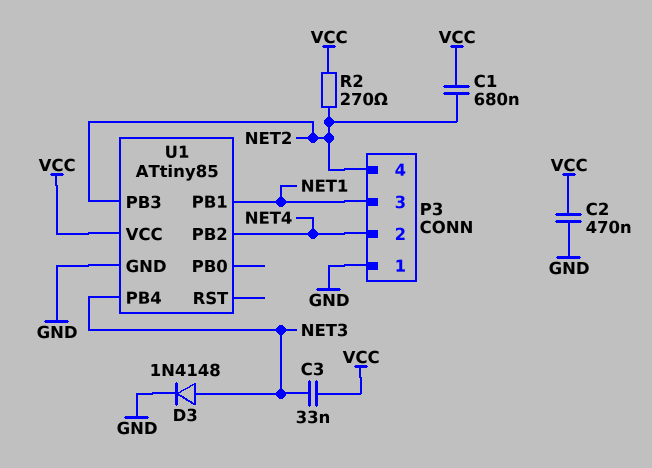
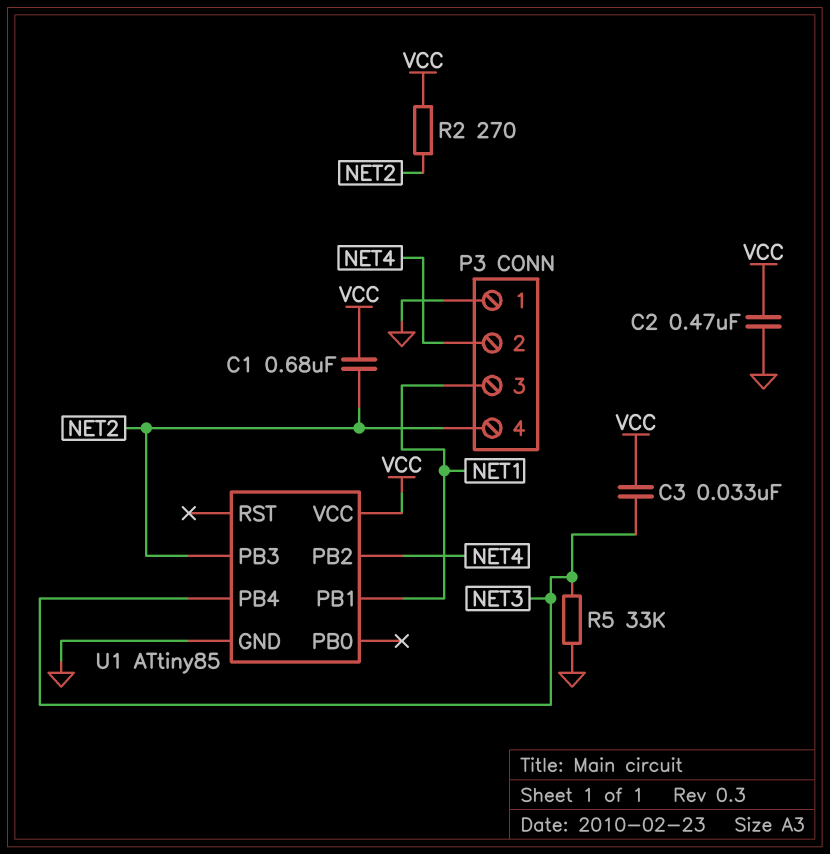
D3: diode 1N4148 (A NET3, K GND) -> none
R5: none -> 33k (GND, NET3)

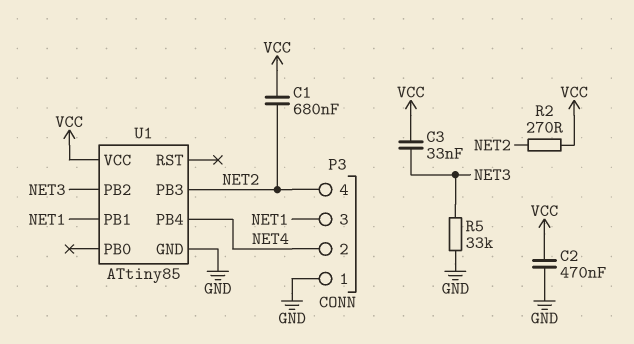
U1 pin PB2: NET4 -> NET3
U1 pin PB4: NET3 -> NET4

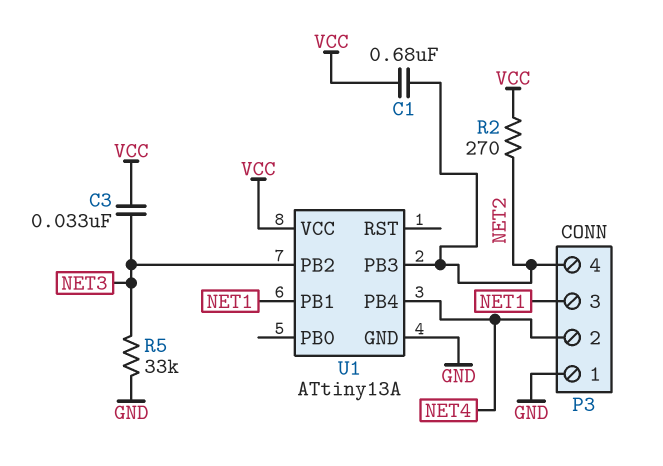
C2: 470nF (GND, VCC) -> none
U1: ATtiny85 -> ATtiny13A

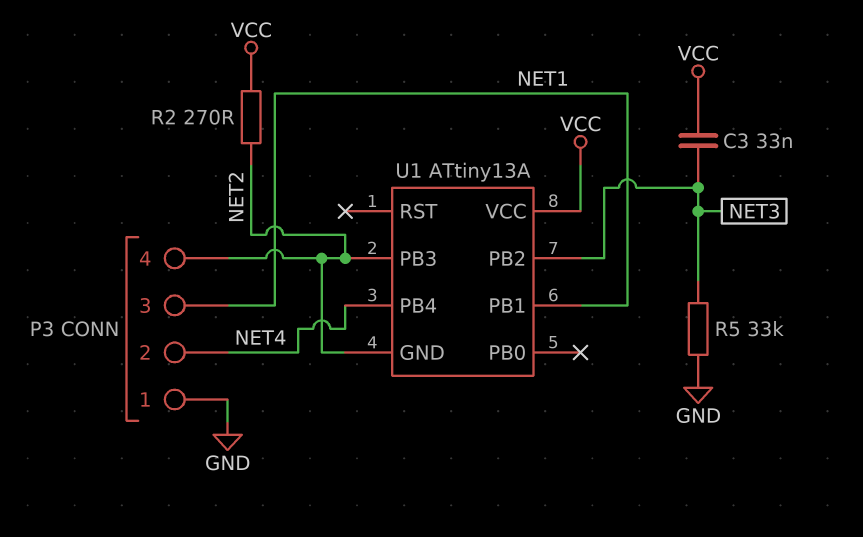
C1: 680nF (NET2, VCC) -> none
U1 pin GND: GND -> NET2

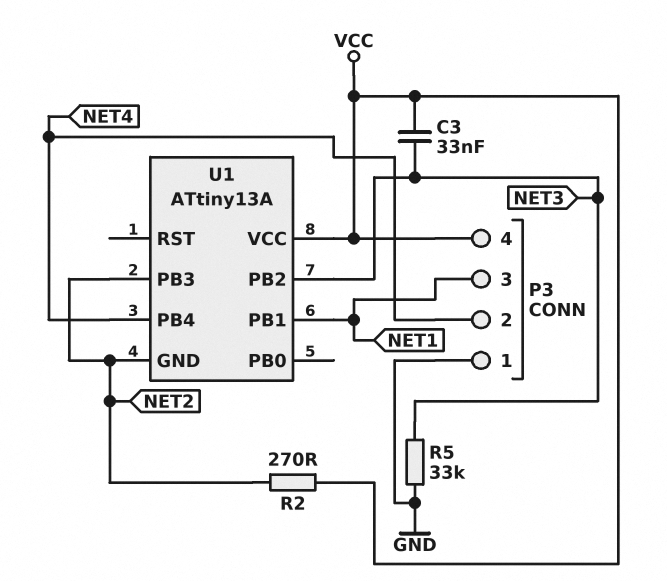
P3 pin 4: NET2 -> VCC

